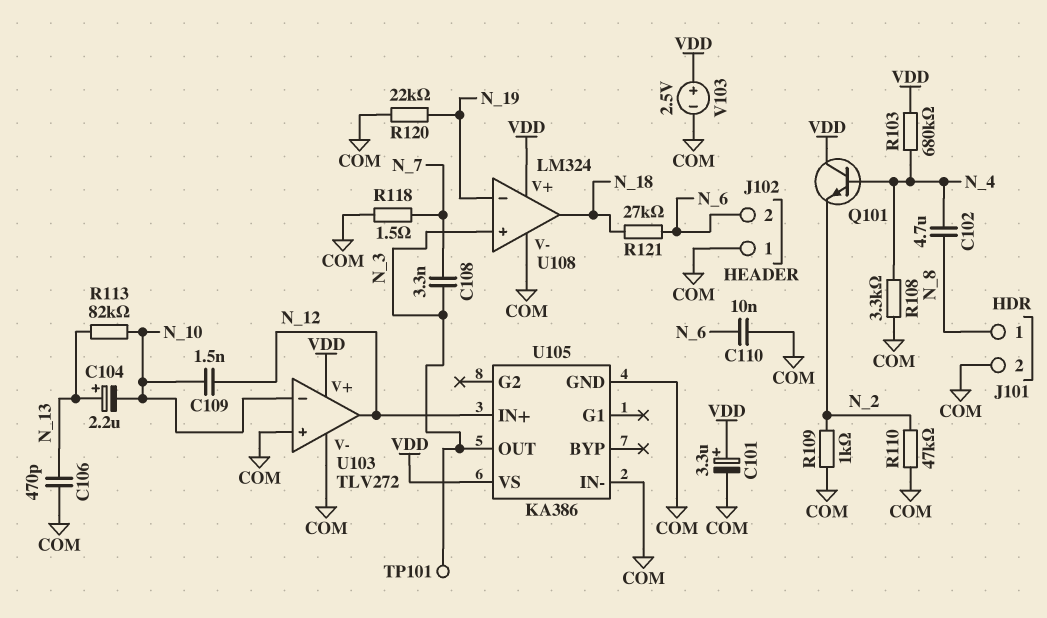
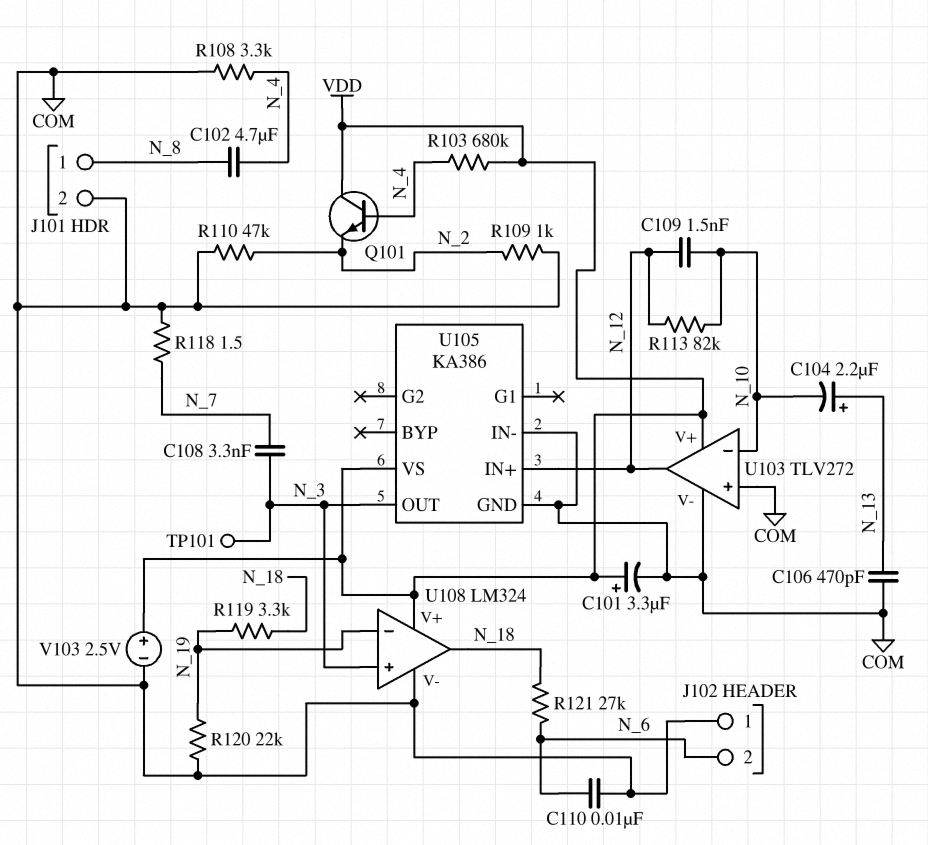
R113: 82k (N_10, N_13) -> 82k (N_10, N_12)
R119: none -> 3.3k (N_18, N_19)

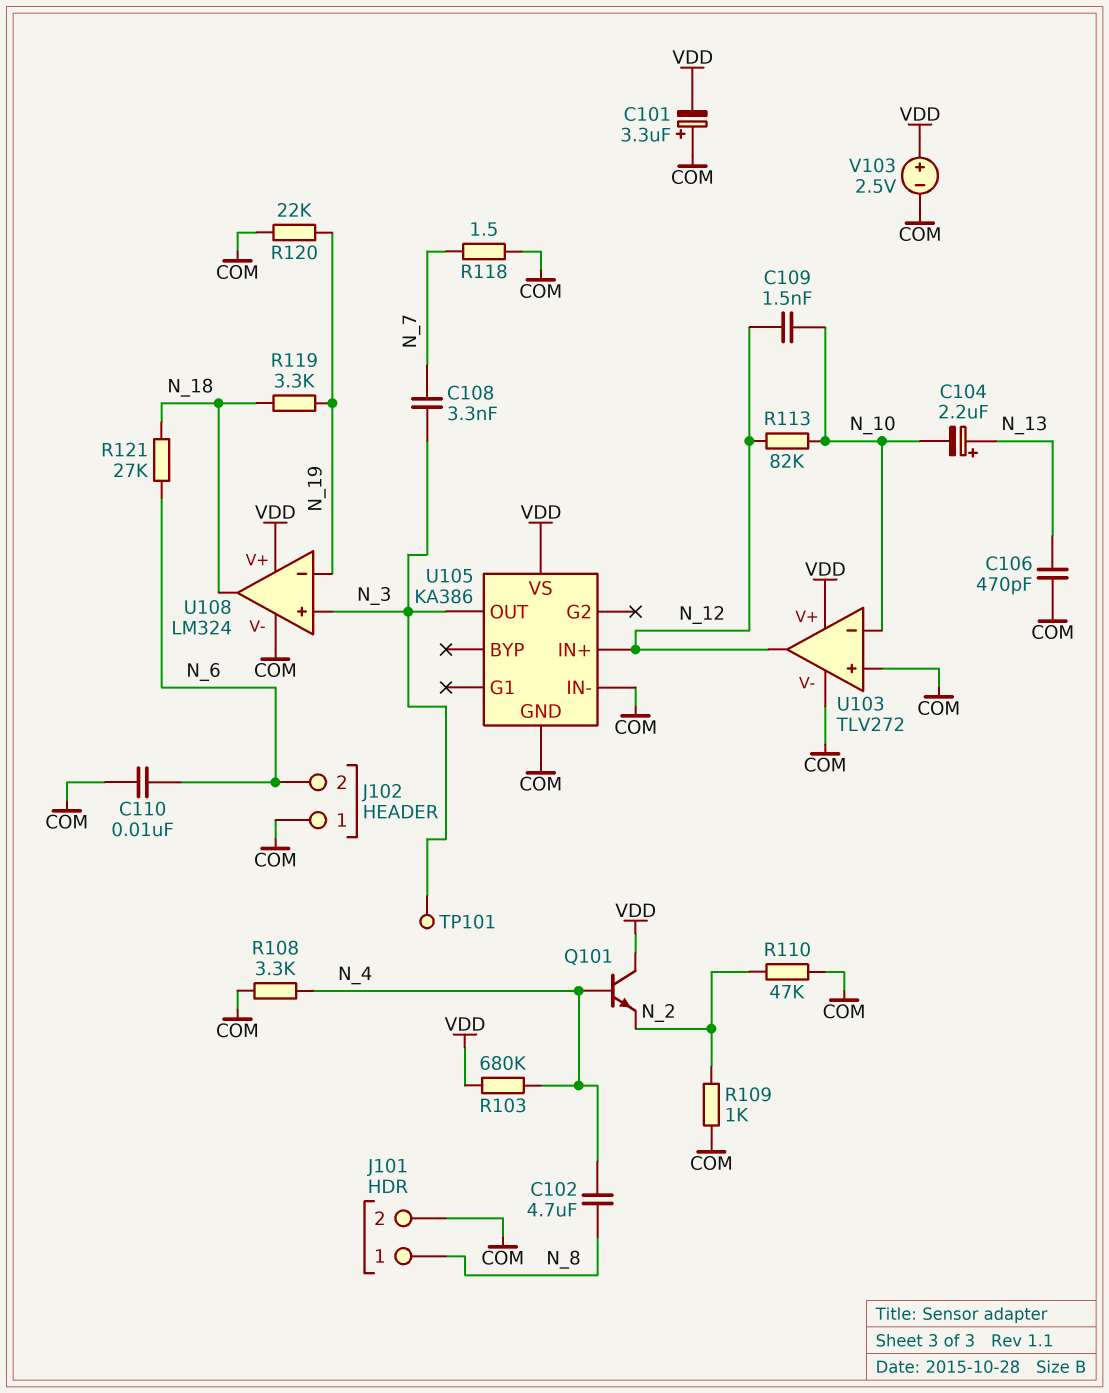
C101: 3.3uF (plus VDD, minus COM) -> 3.3uF (plus COM, minus VDD)

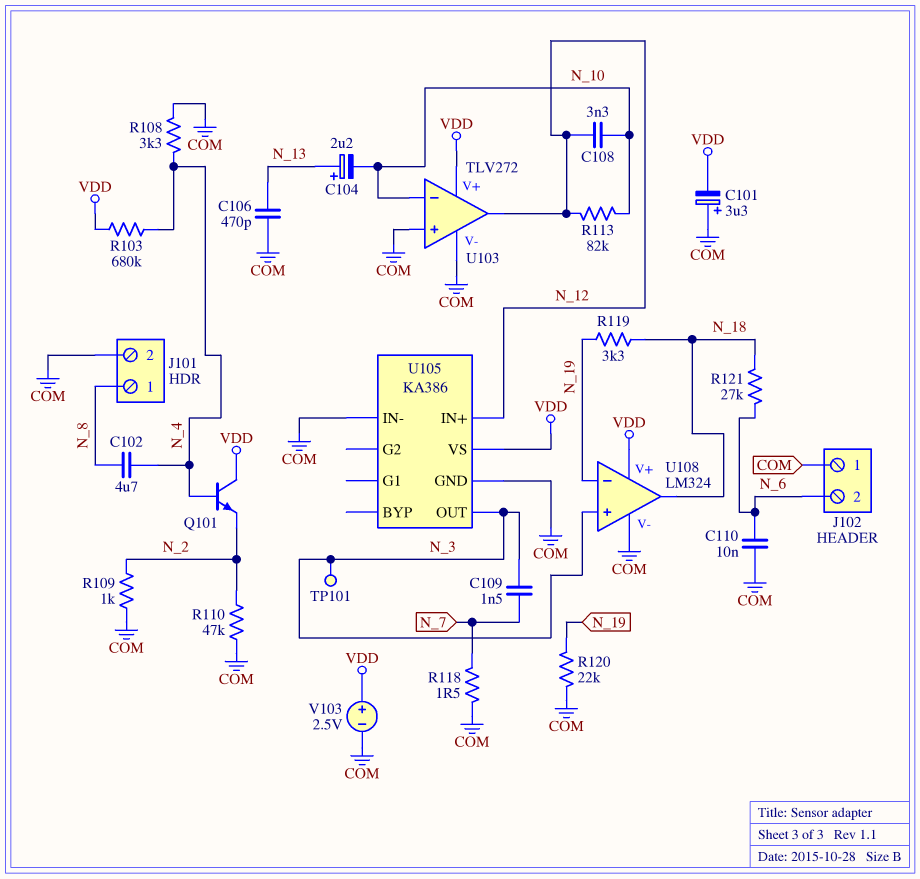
C108: 3.3nF (N_3, N_7) -> 3.3nF (N_10, N_12)
C109: 1.5nF (N_10, N_12) -> 1.5nF (N_3, N_7)

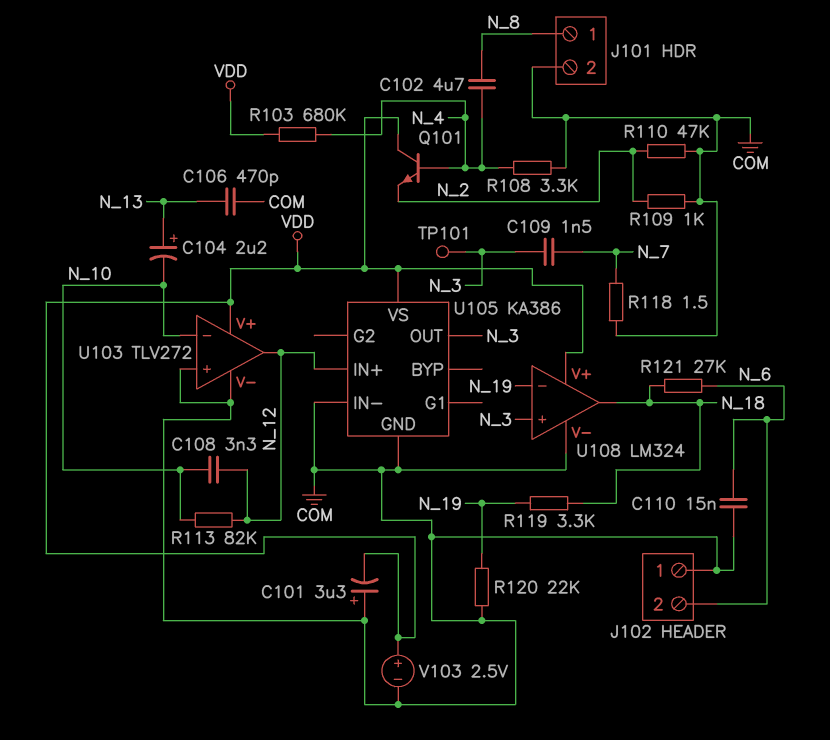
C110: 10nF (COM, N_6) -> 15nF (COM, N_6)

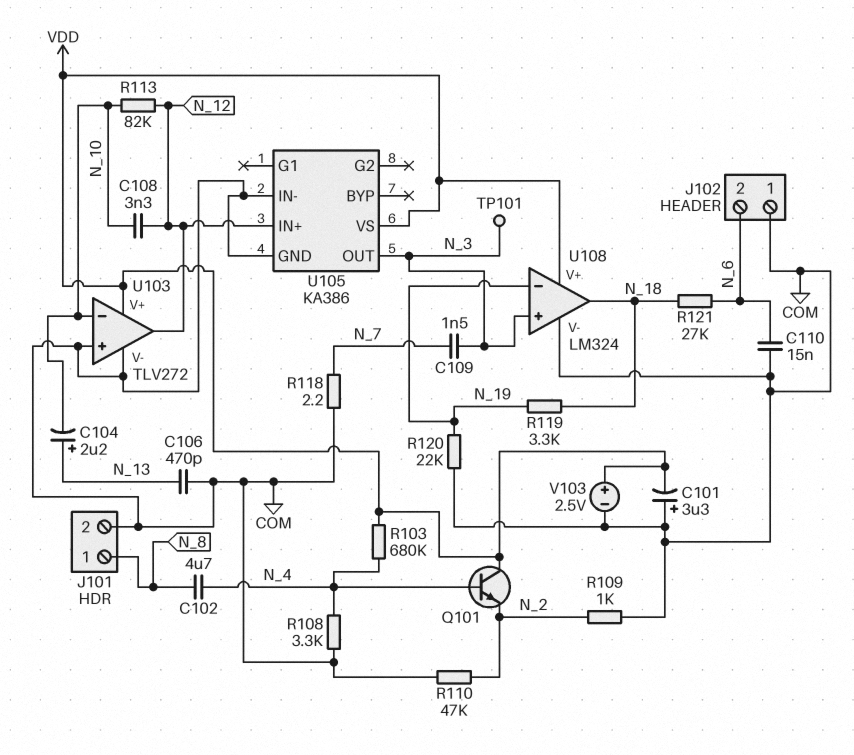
R118: 1.5 (COM, N_7) -> 2.2 (COM, N_7)

